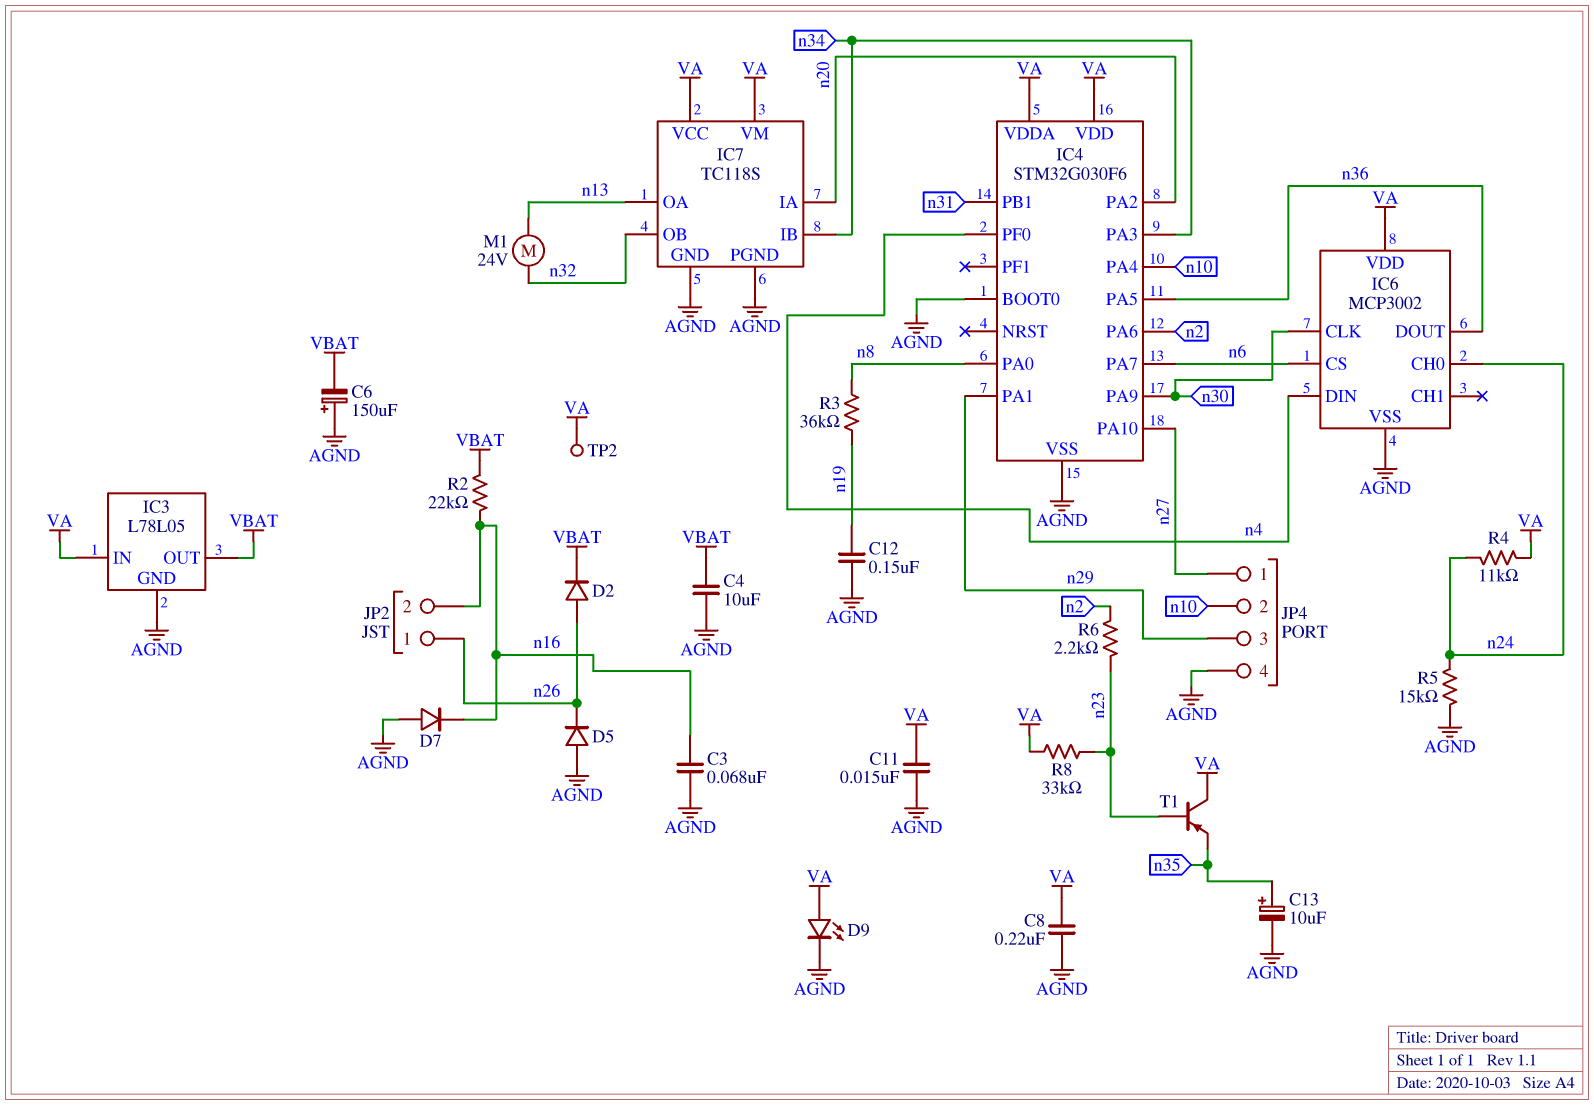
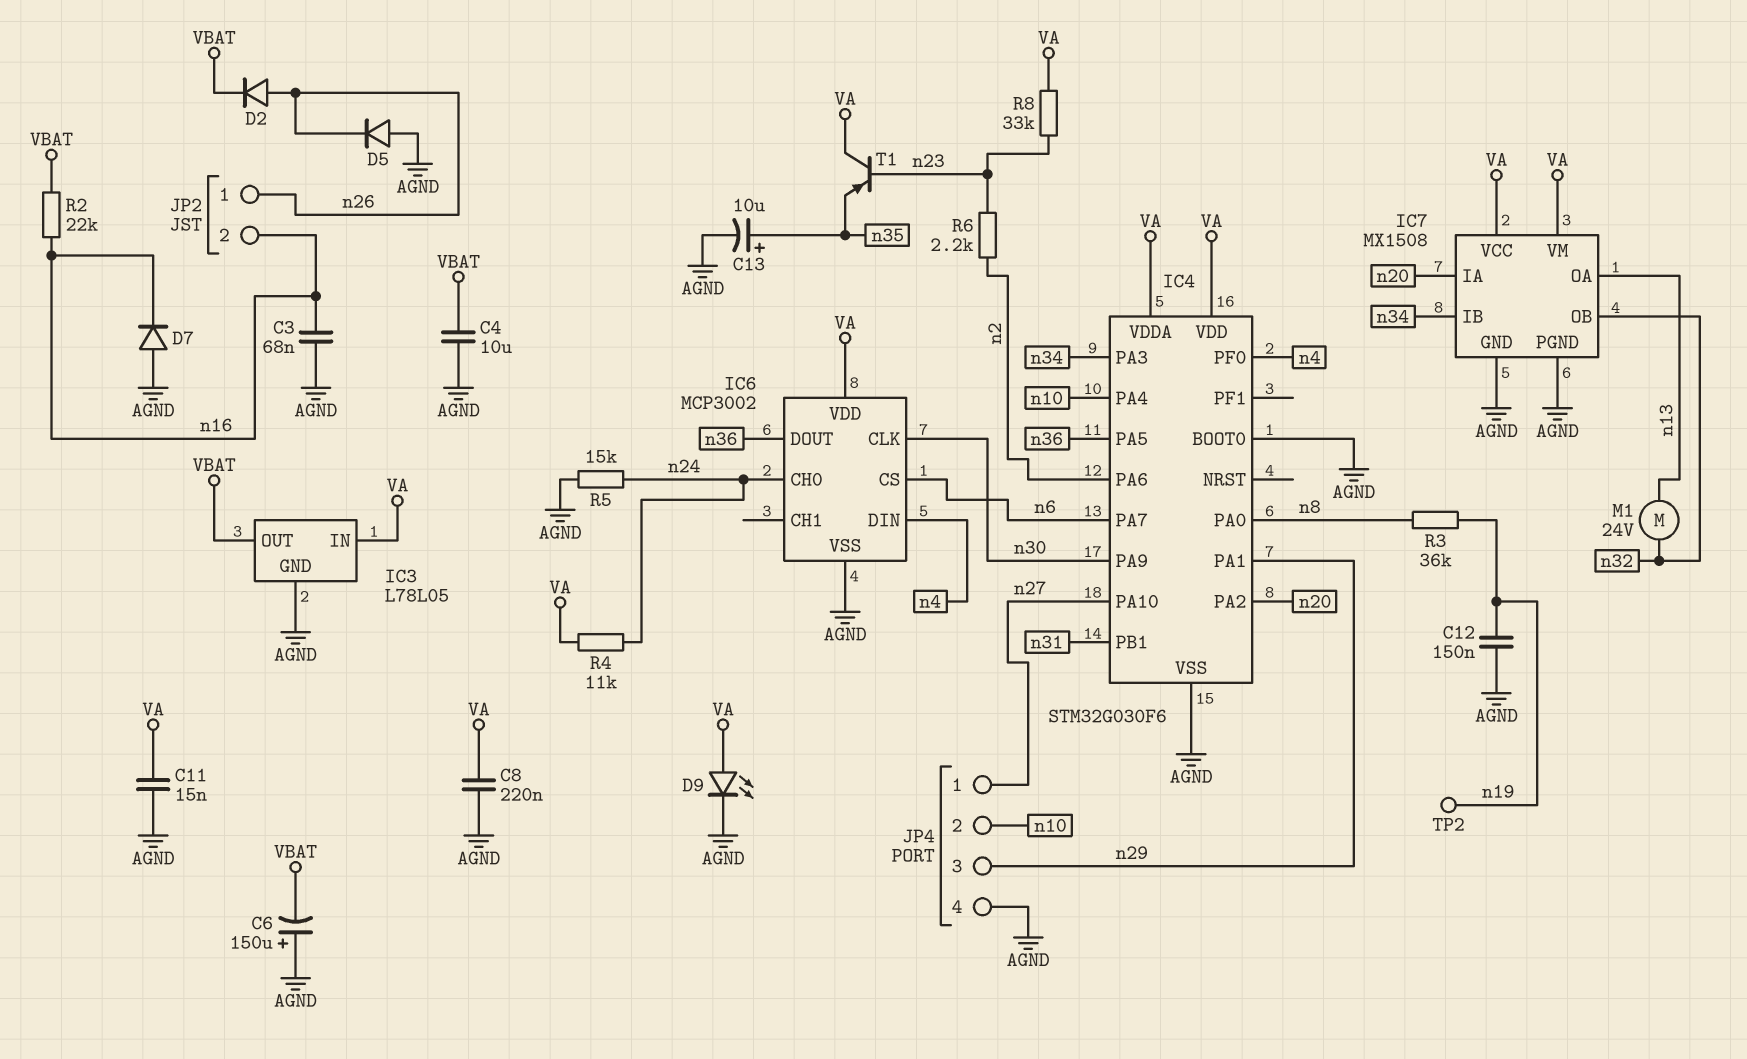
IC7: TC118S -> MX1508
TP2: test point (VA) -> test point (n19)

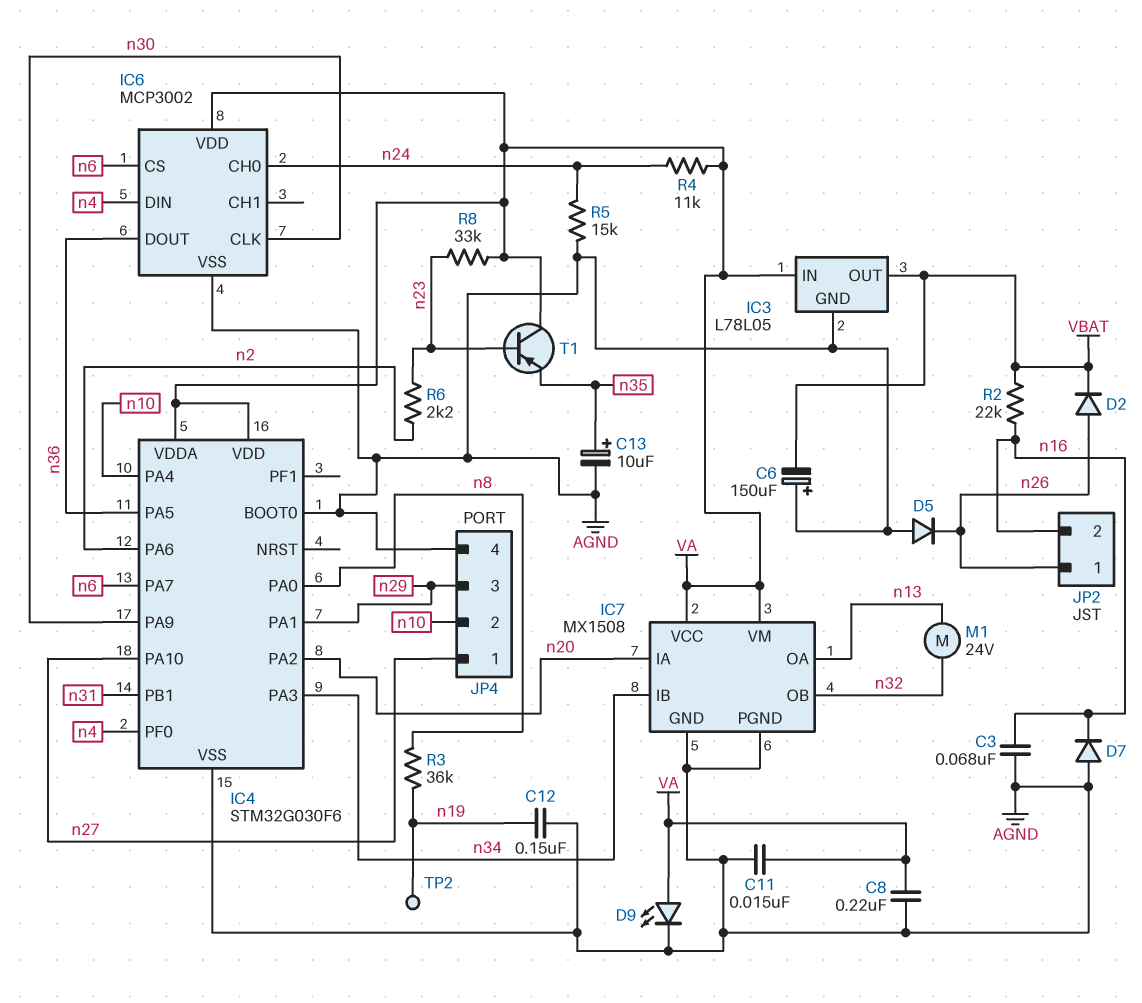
C4: 10uF (AGND, VBAT) -> none

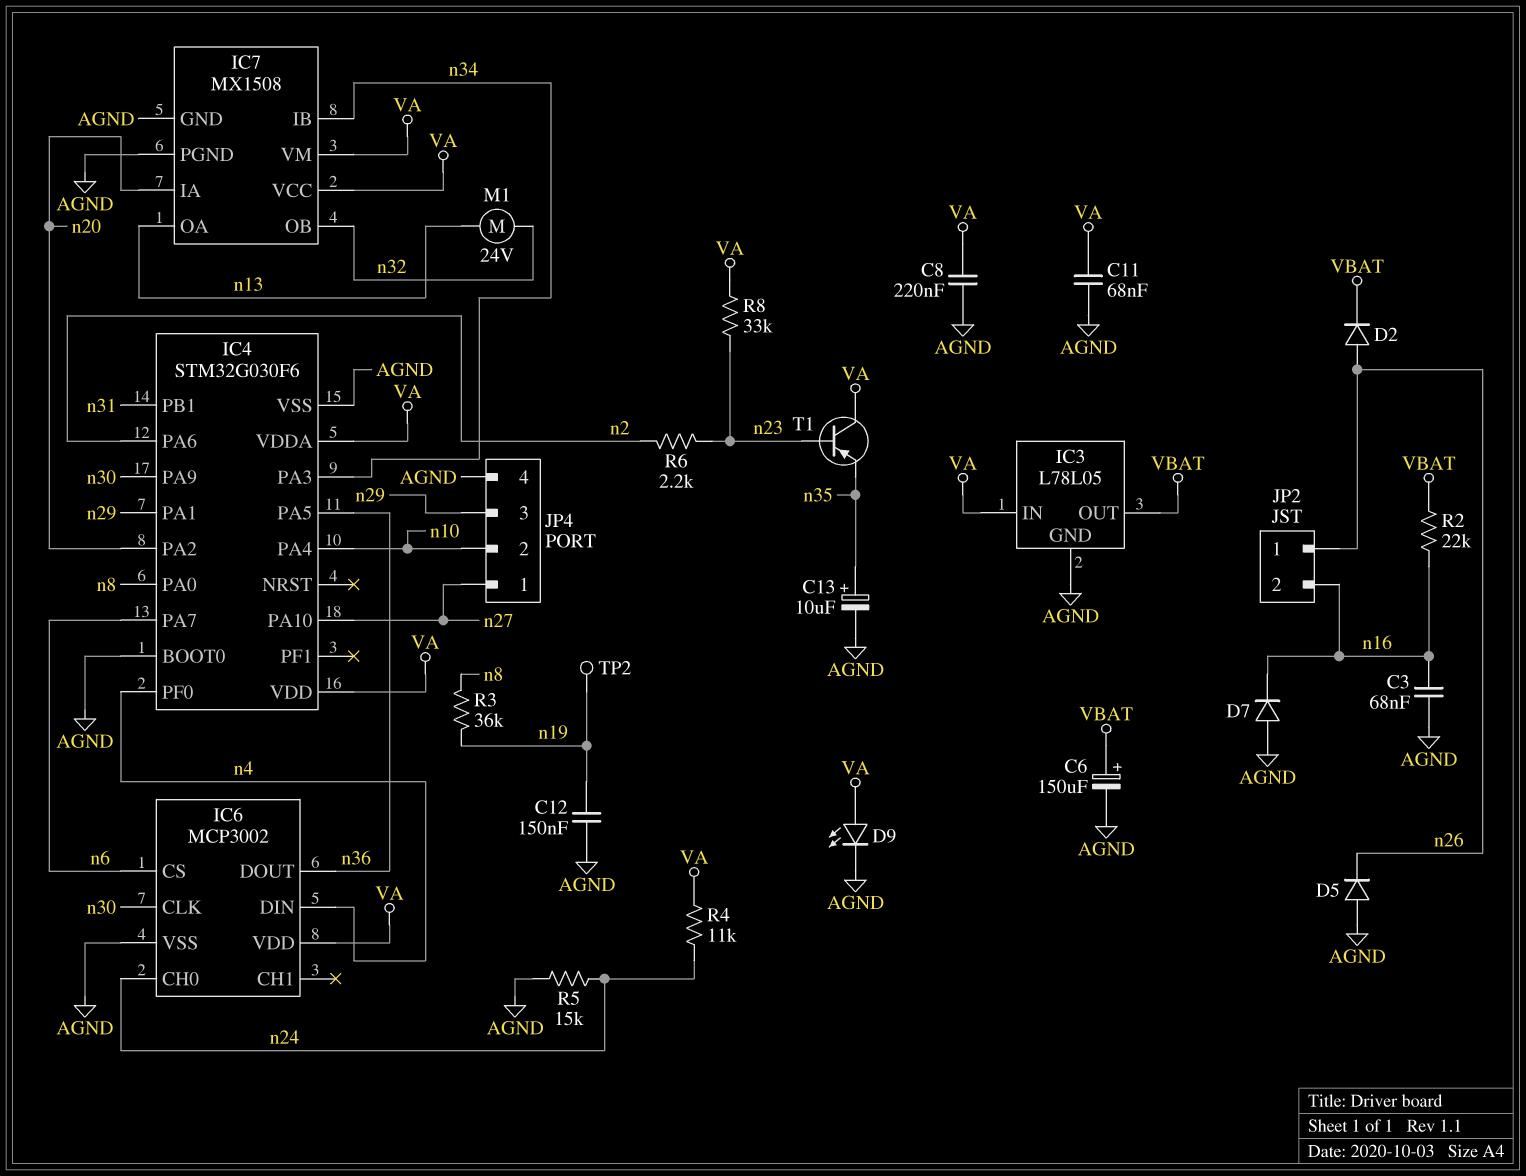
C6: 150uF (plus AGND, minus VBAT) -> 150uF (plus VBAT, minus AGND)
C11: 15nF (AGND, VA) -> 68nF (AGND, VA)

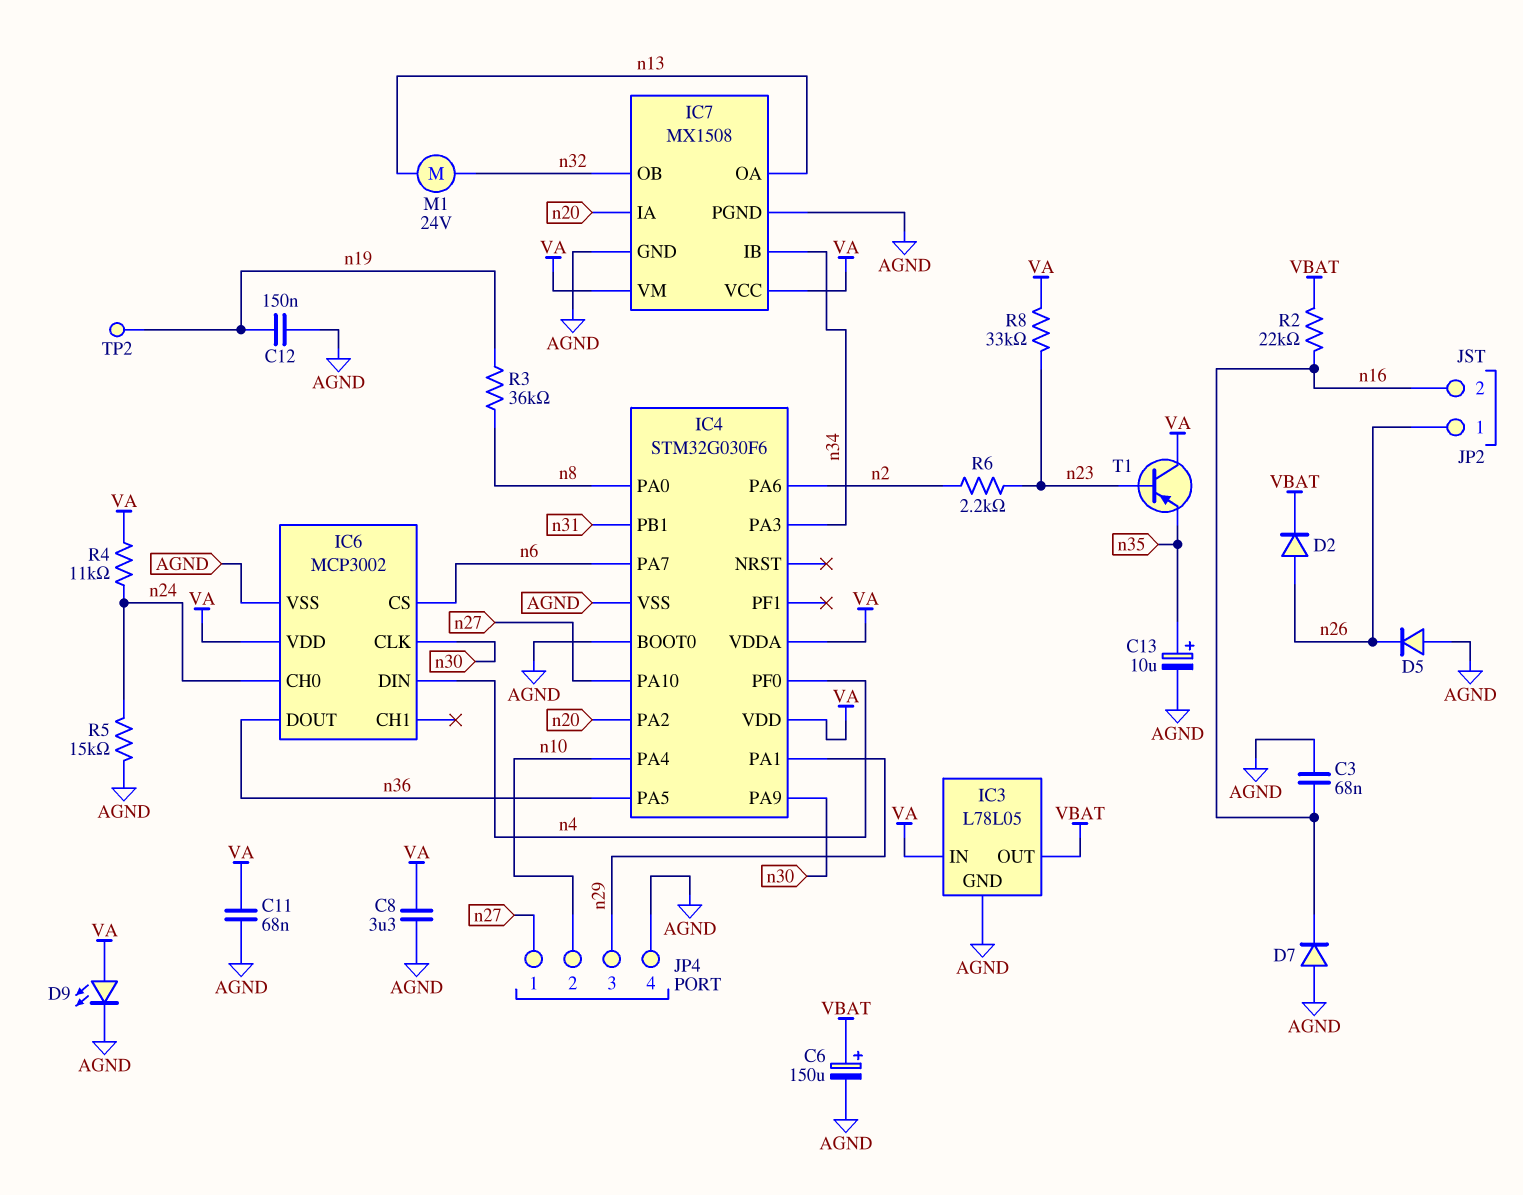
C8: 220nF (AGND, VA) -> 3.3uF (AGND, VA)

